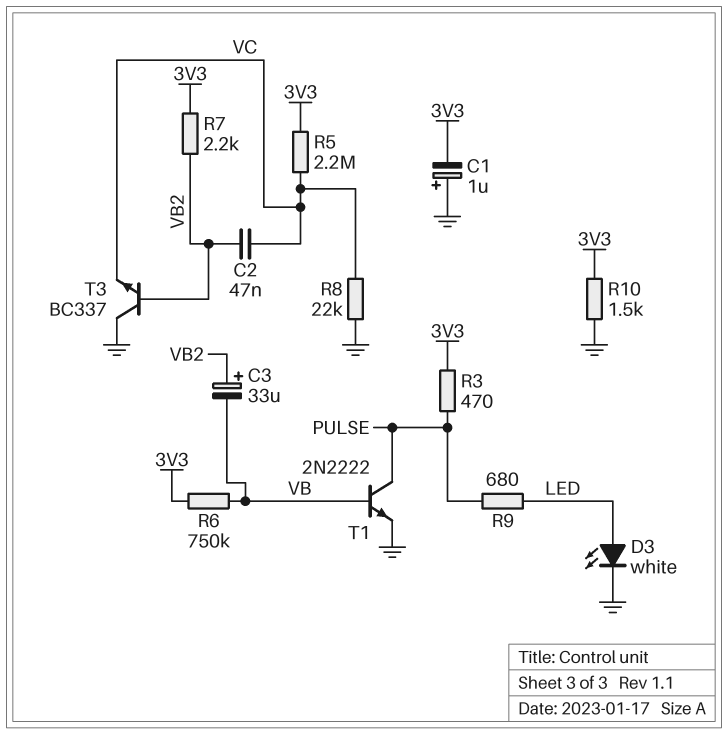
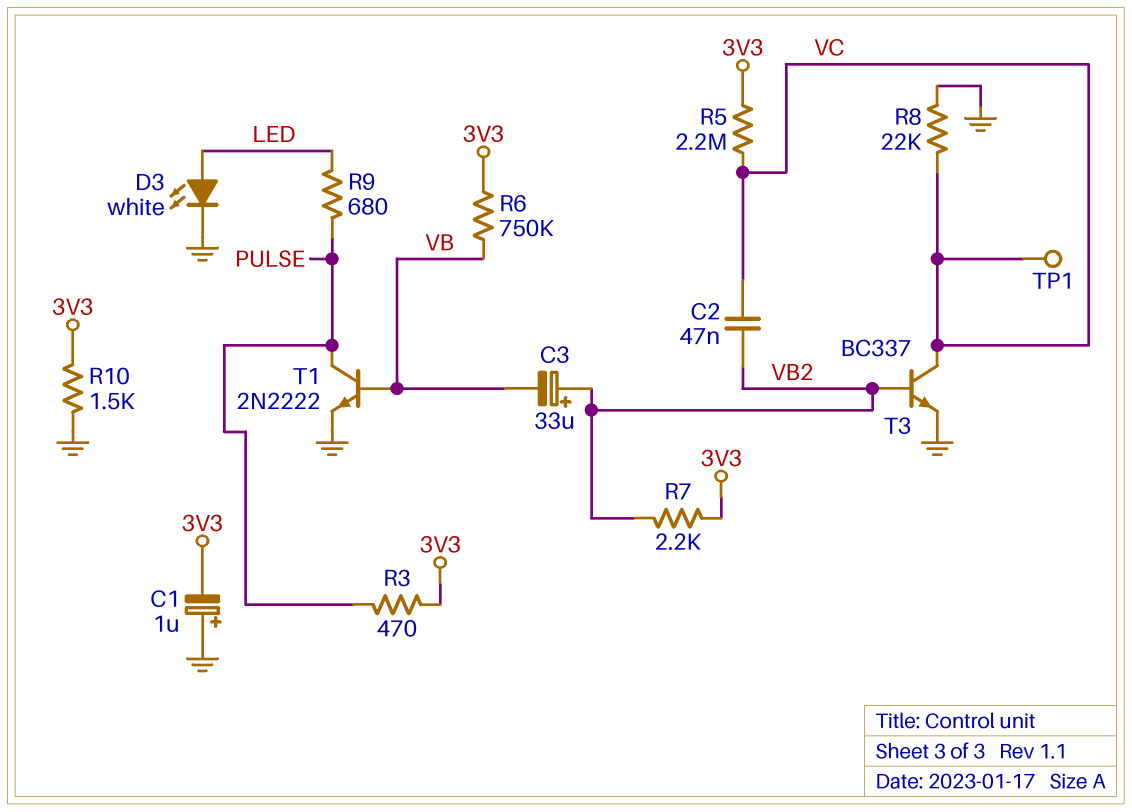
T3: NPN BC337 (B VB2, C GND, E VC) -> NPN BC337 (B VB2, C VC, E GND)
TP1: none -> test point (VC)

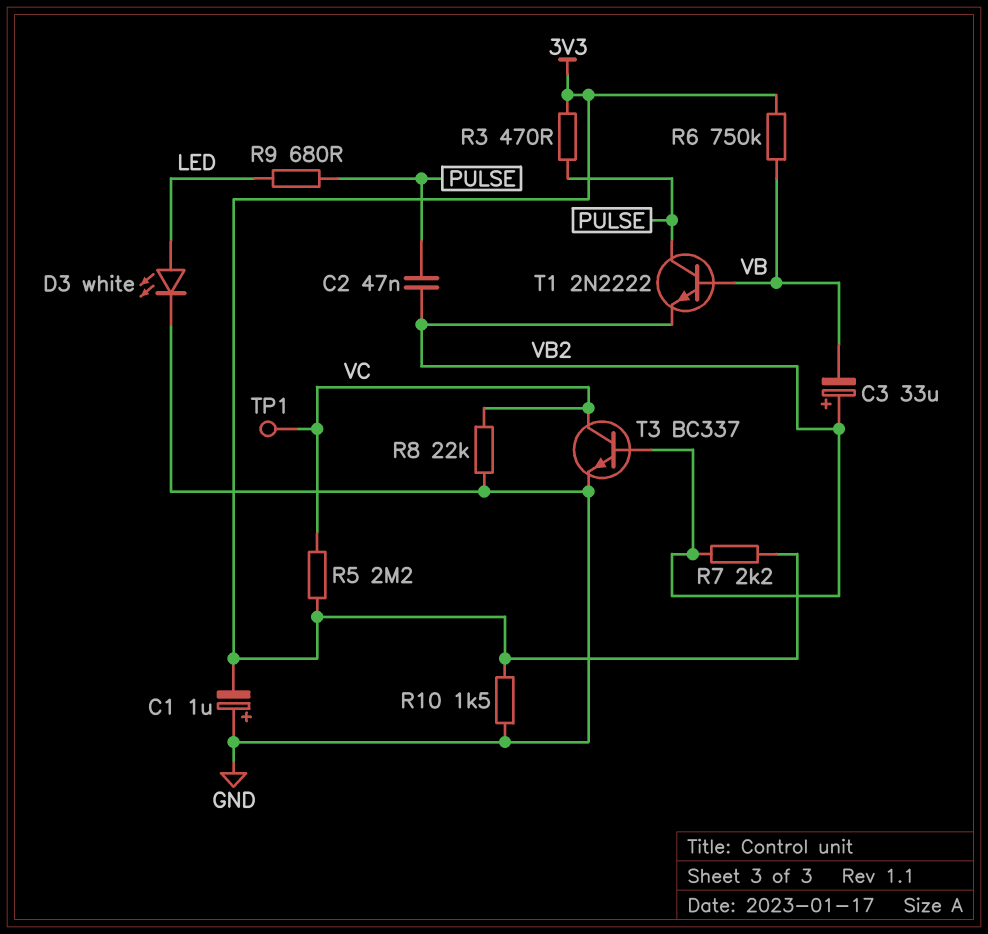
C2: 47nF (VB2, VC) -> 47nF (PULSE, VB2)
T1: NPN 2N2222 (B VB, C PULSE, E GND) -> NPN 2N2222 (B VB, C PULSE, E VB2)

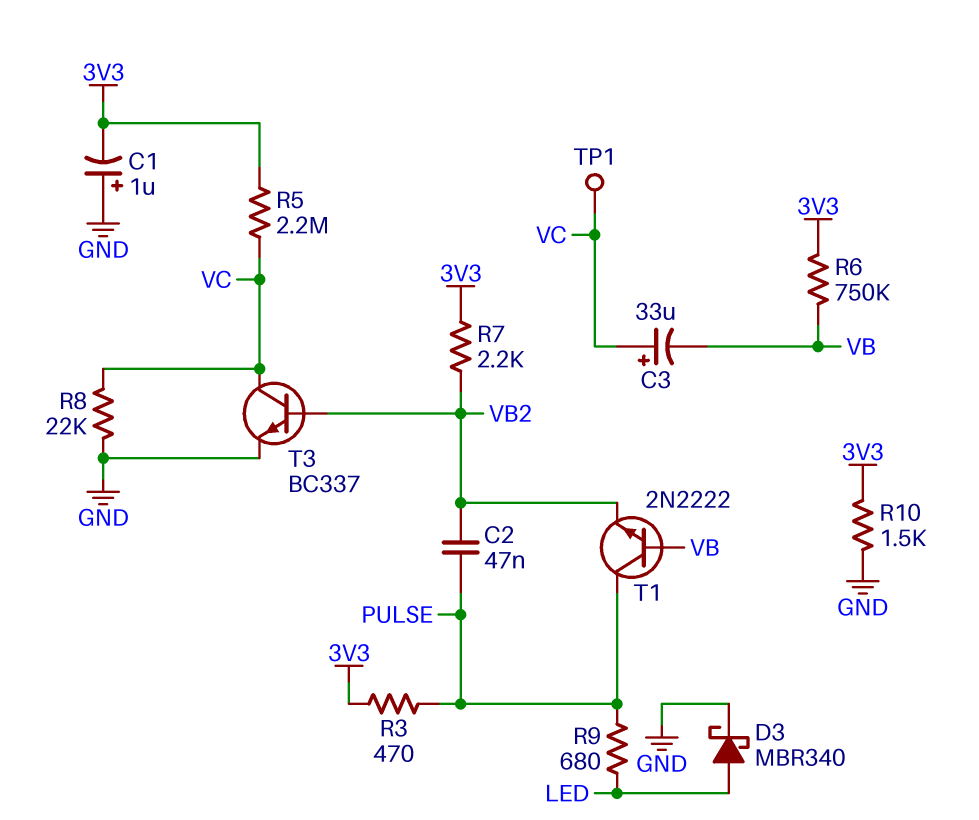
C3: 33uF (plus VB2, minus VB) -> 33uF (plus VC, minus VB)
D3: LED white (A LED, K GND) -> schottky MBR340 (A LED, K GND)

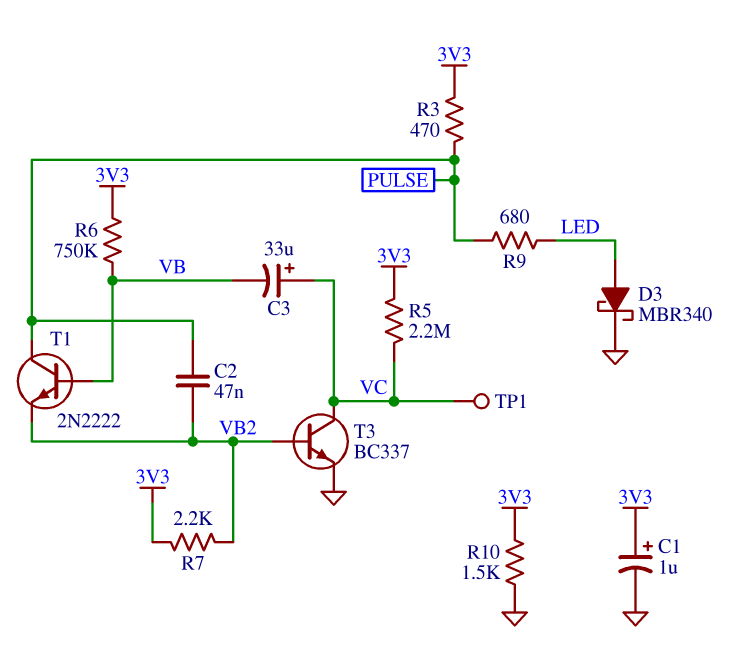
C1: 1uF (plus GND, minus 3V3) -> 1uF (plus 3V3, minus GND)
R8: 22k (GND, VC) -> none

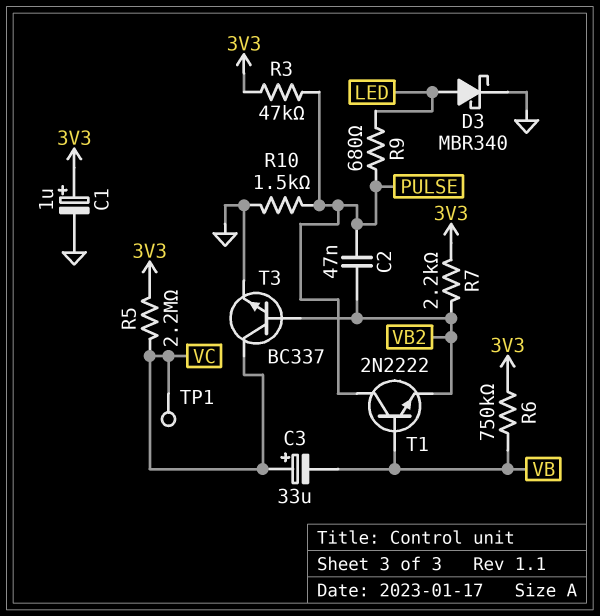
R3: 470 (3V3, PULSE) -> 47k (3V3, PULSE)
R10: 1.5k (3V3, GND) -> 1.5k (GND, PULSE)

